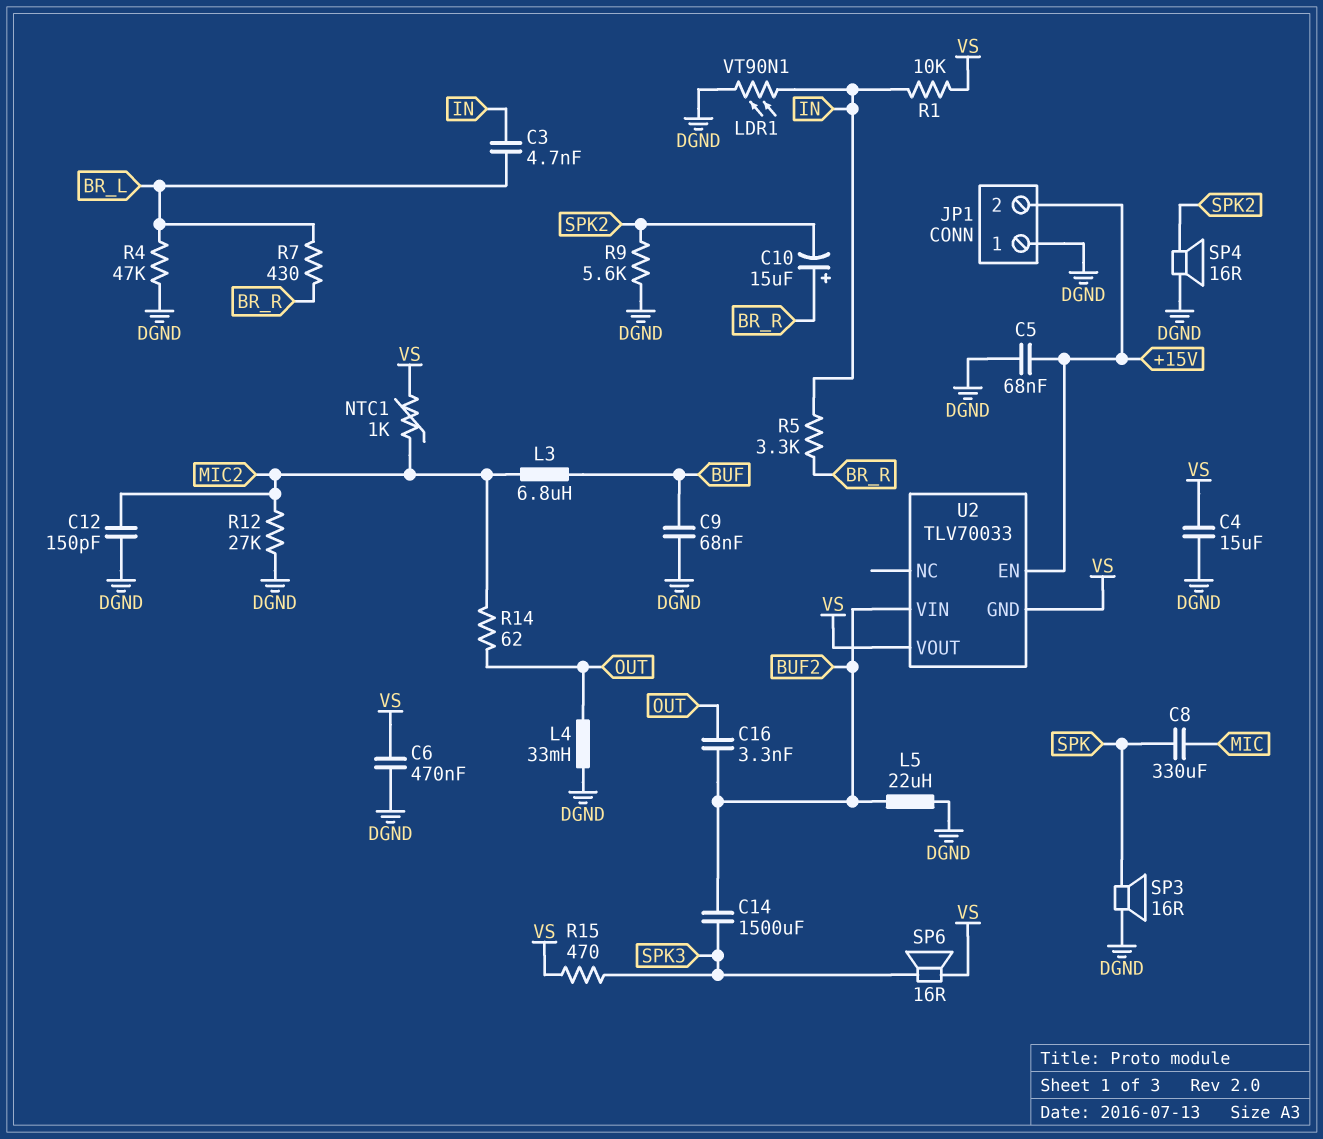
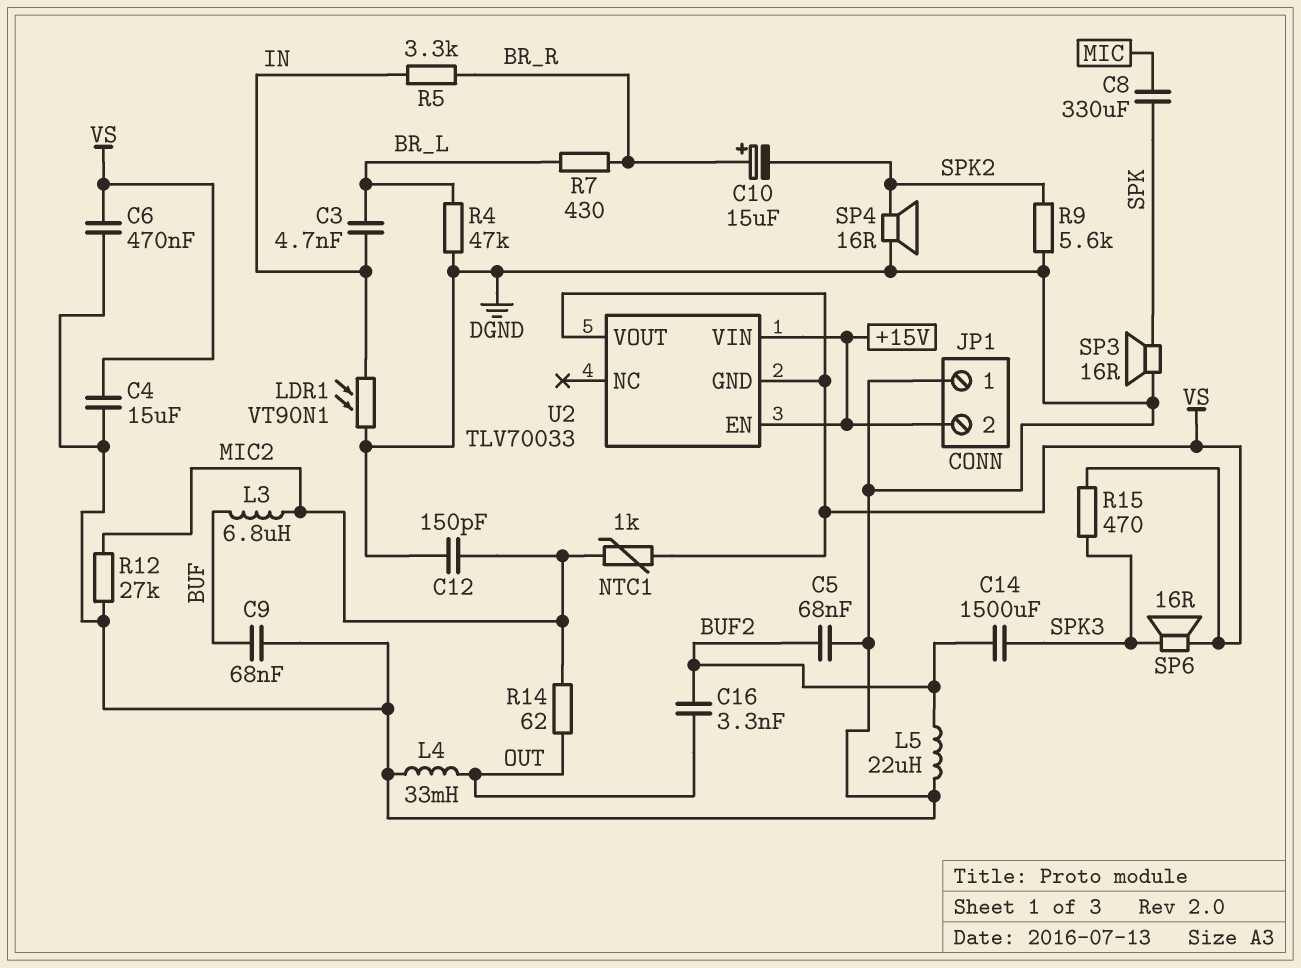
C5: 68nF (+15V, DGND) -> 68nF (BUF2, DGND)
R1: 10k (IN, VS) -> none
U2 pin VIN: BUF2 -> +15V

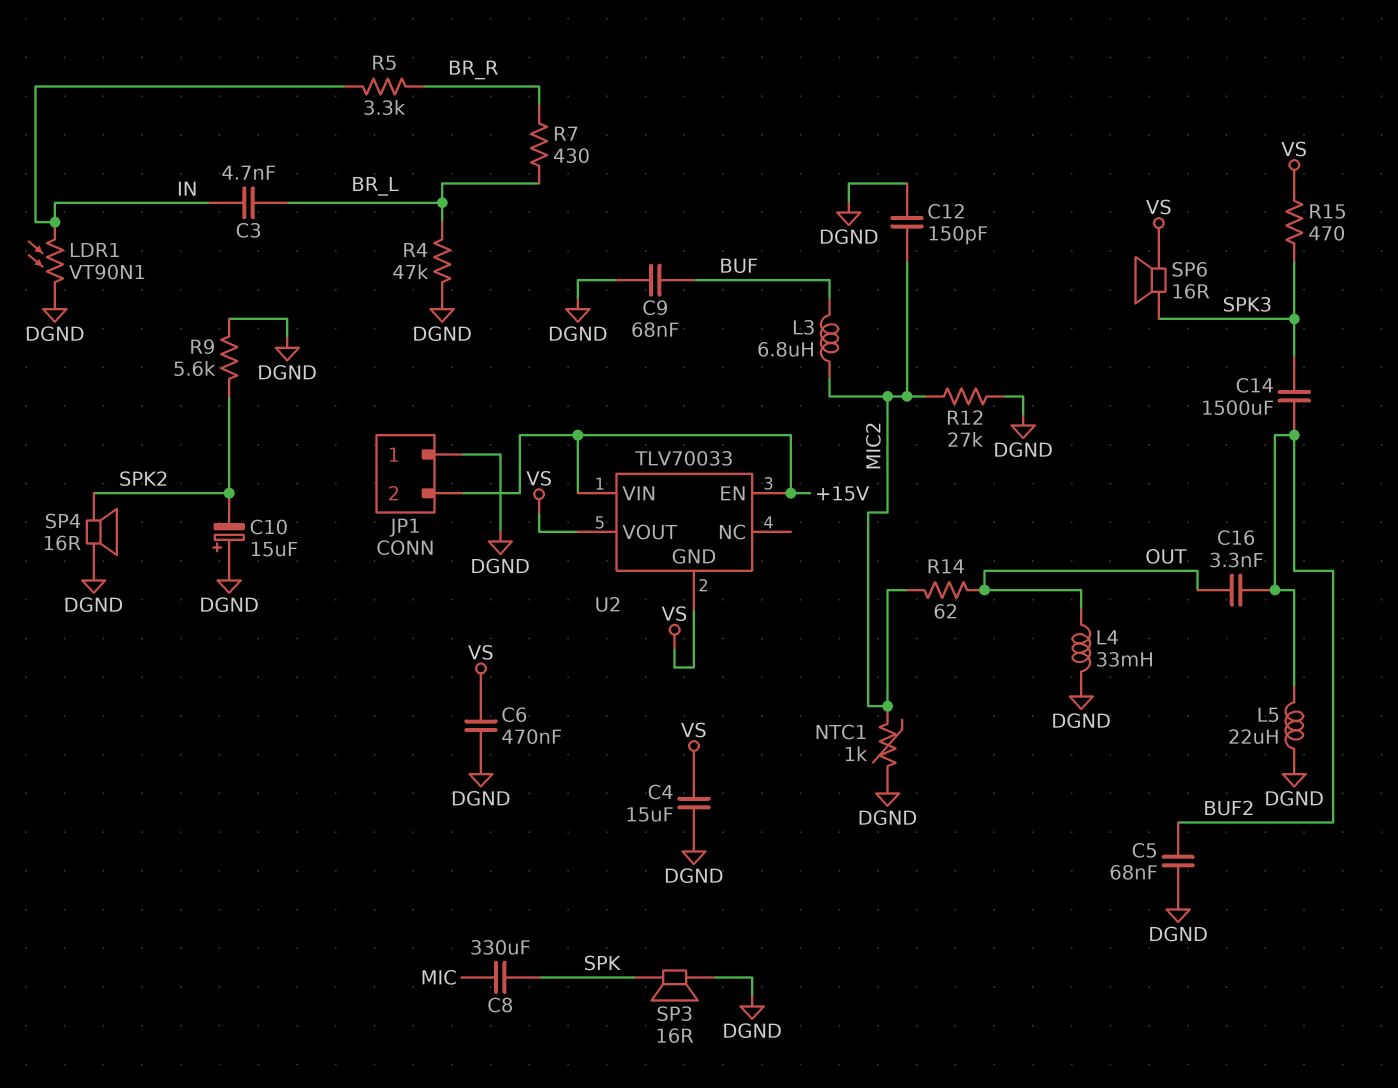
C10: 15uF (plus BR_R, minus SPK2) -> 15uF (plus DGND, minus SPK2)
NTC1: 1k (MIC2, VS) -> 1k (DGND, MIC2)

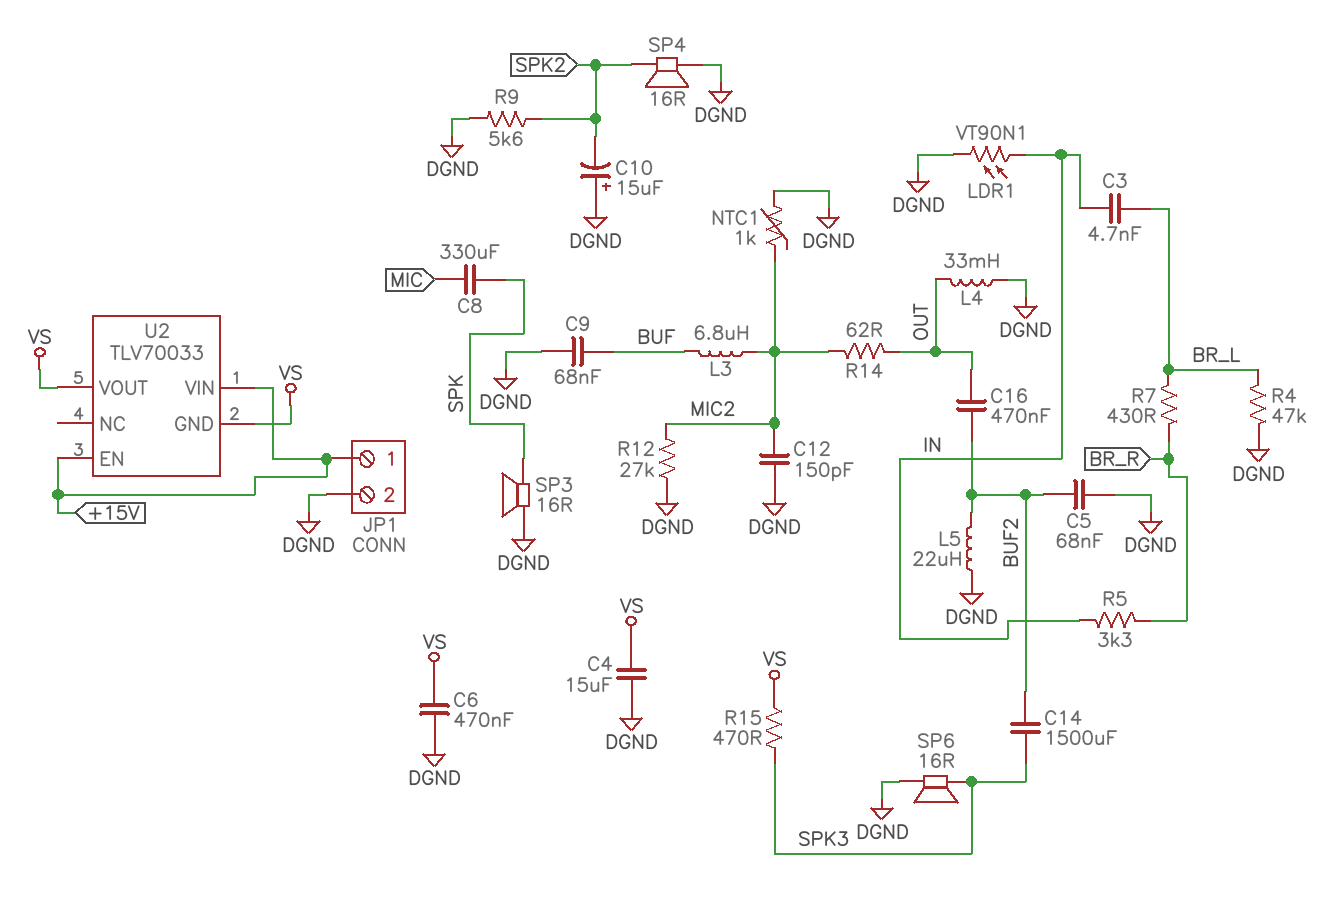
C16: 3.3nF (BUF2, OUT) -> 470nF (BUF2, OUT)
JP1 pin 1: DGND -> +15V
JP1 pin 2: +15V -> DGND
SP6: speaker 16R (SPK3, VS) -> speaker 16R (DGND, SPK3)

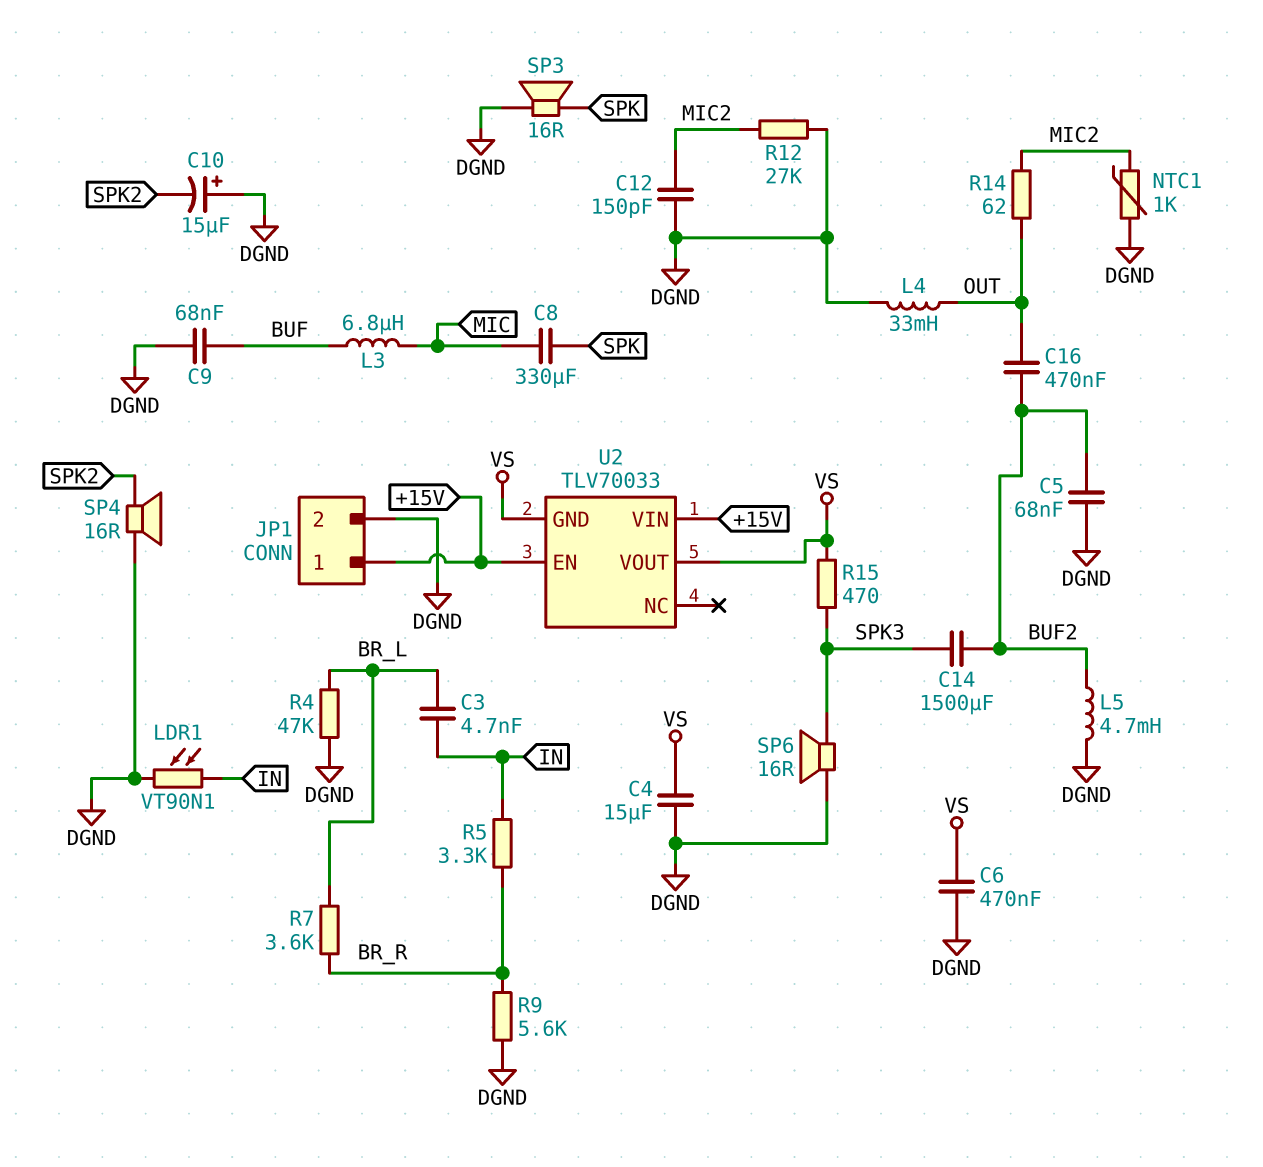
L3: 6.8uH (BUF, MIC2) -> 6.8uH (BUF, MIC)
L5: 22uH (BUF2, DGND) -> 4.7mH (BUF2, DGND)
R7: 430 (BR_L, BR_R) -> 3.6k (BR_L, BR_R)
R9: 5.6k (DGND, SPK2) -> 5.6k (BR_R, DGND)

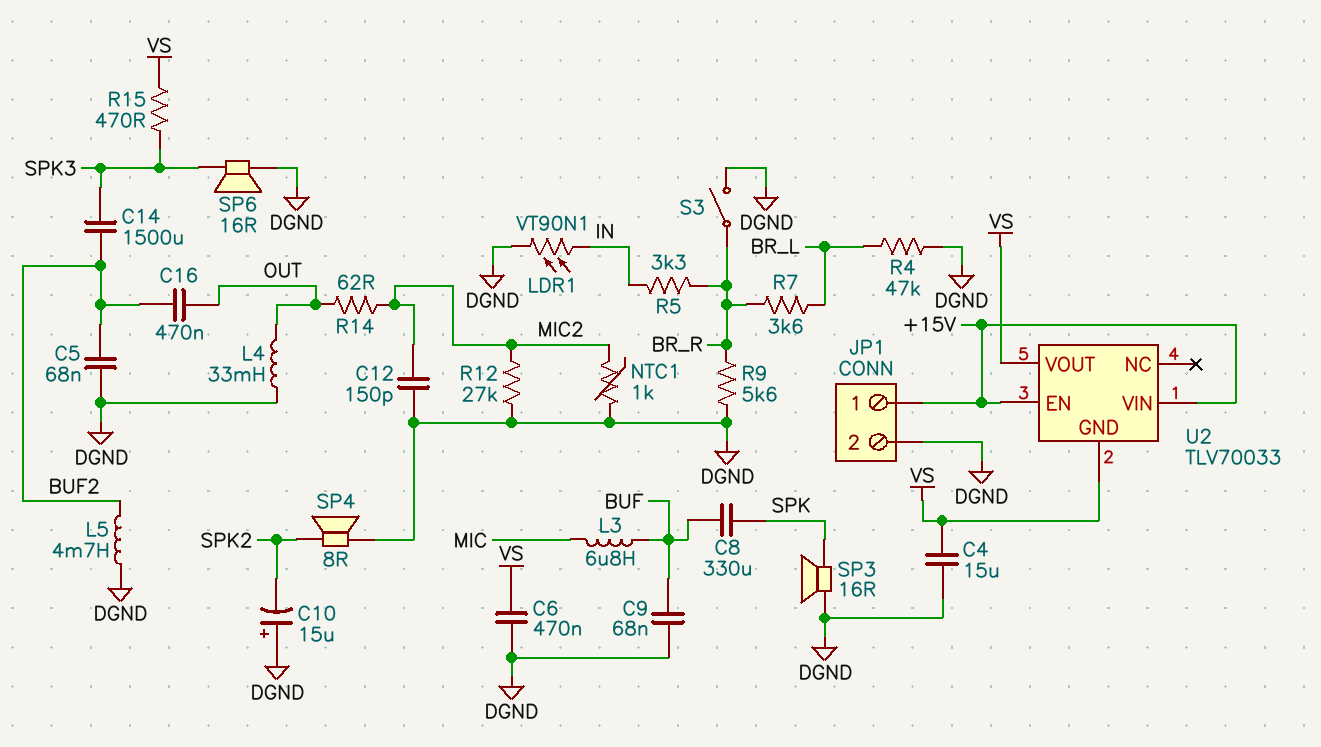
C3: 4.7nF (BR_L, IN) -> none
C8: 330uF (MIC, SPK) -> 330uF (BUF, SPK)
S3: none -> switch (BR_R, DGND)
SP4: speaker 16R (DGND, SPK2) -> speaker 8R (DGND, SPK2)

